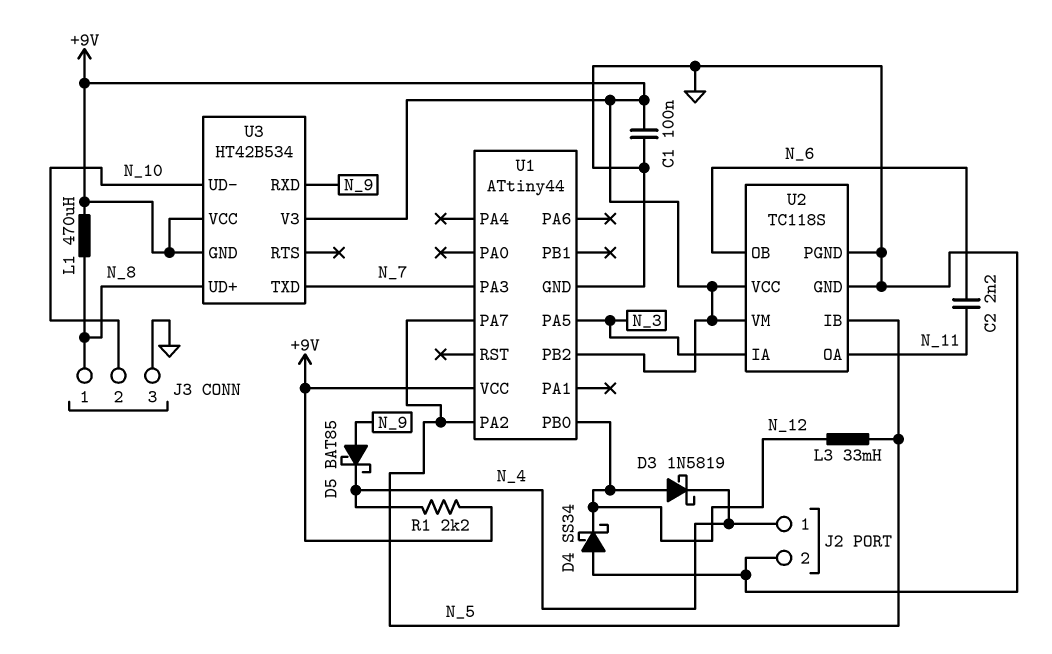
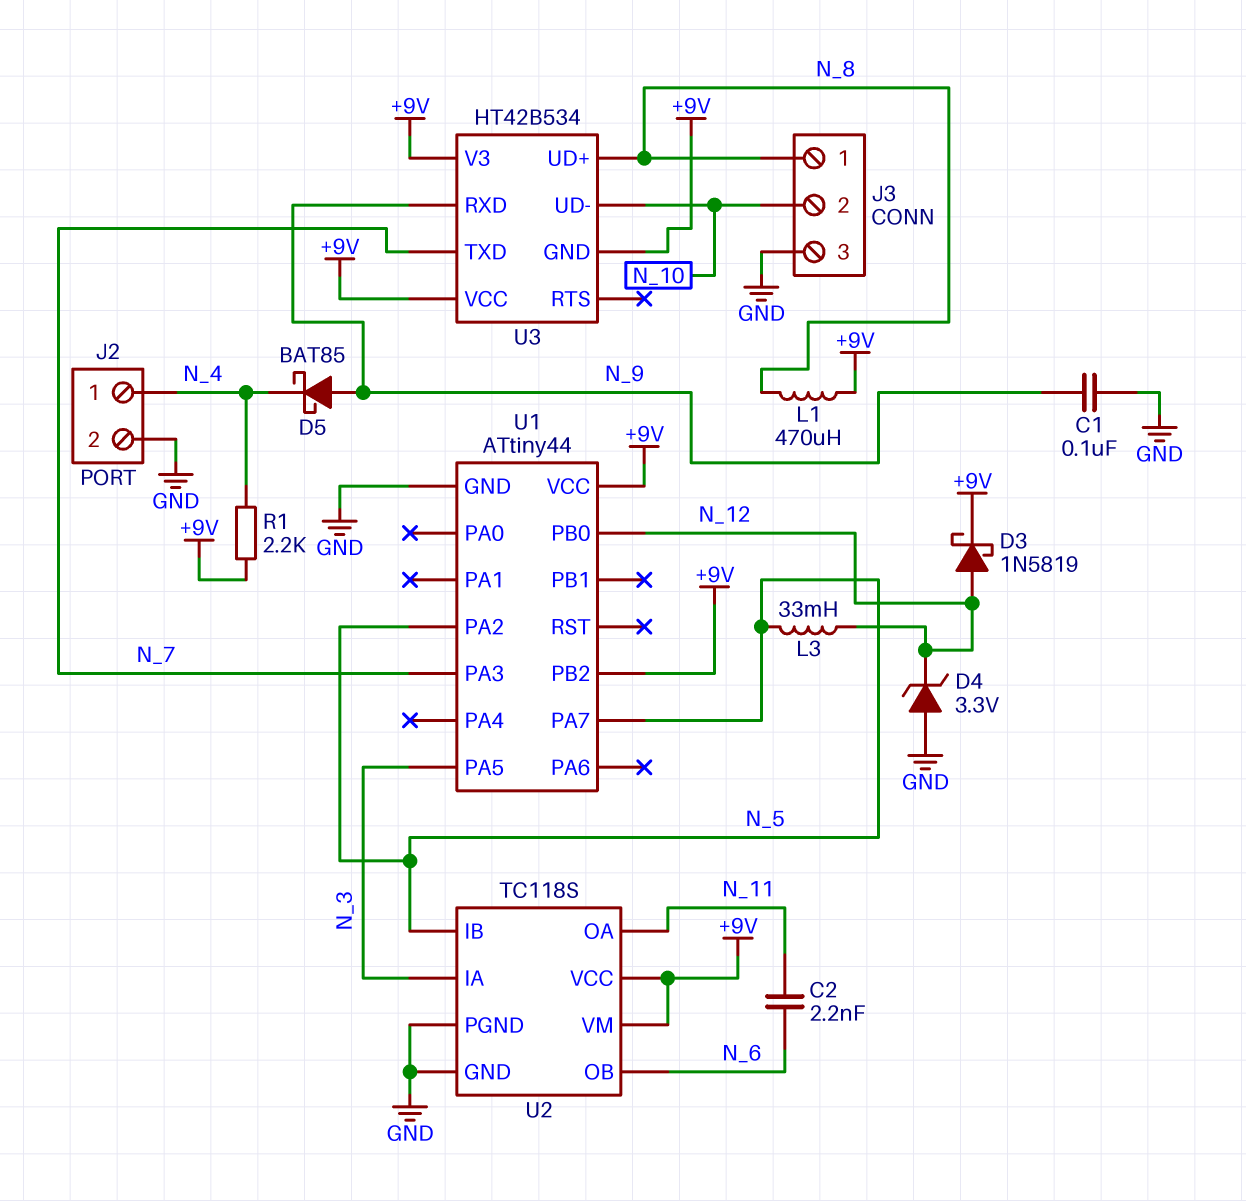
C1: 100nF (+9V, GND) -> 100nF (GND, N_9)
D3: schottky 1N5819 (A N_12, K N_4) -> schottky 1N5819 (A N_12, K +9V)
D4: schottky SS34 (A GND, K N_12) -> zener 3.3V (A GND, K N_12)

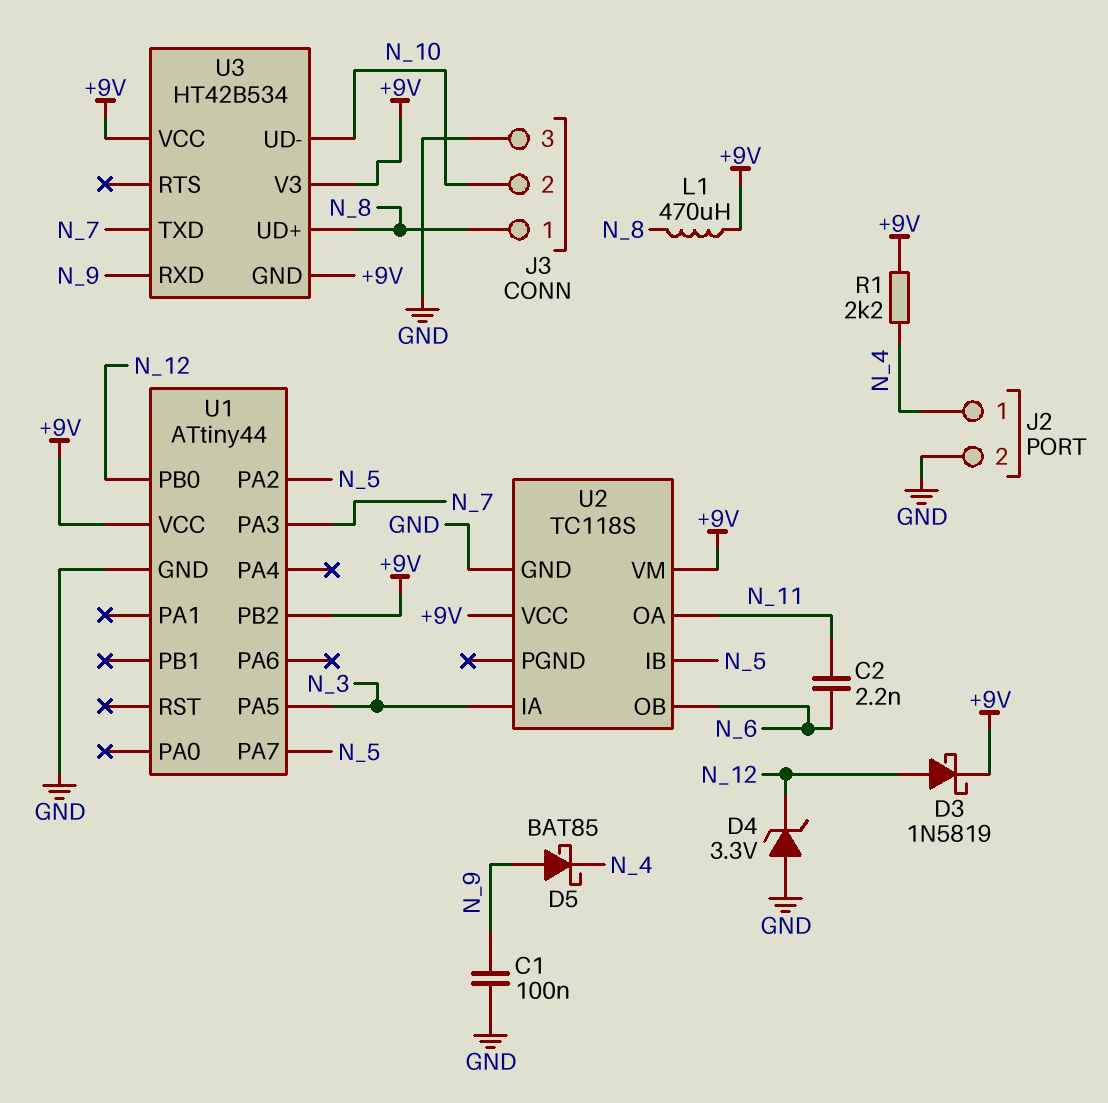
L3: 33mH (N_5, N_12) -> none
U2 pin PGND: GND -> none

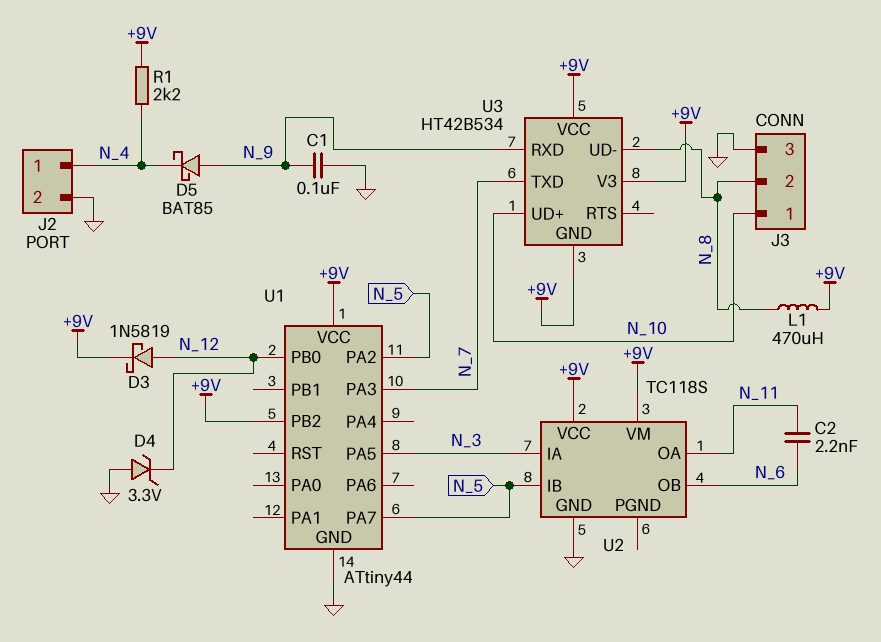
J3 pin 1: N_8 -> N_10
J3 pin 2: N_10 -> N_8
U3 pin UD+: N_8 -> N_10
U3 pin UD-: N_10 -> N_8

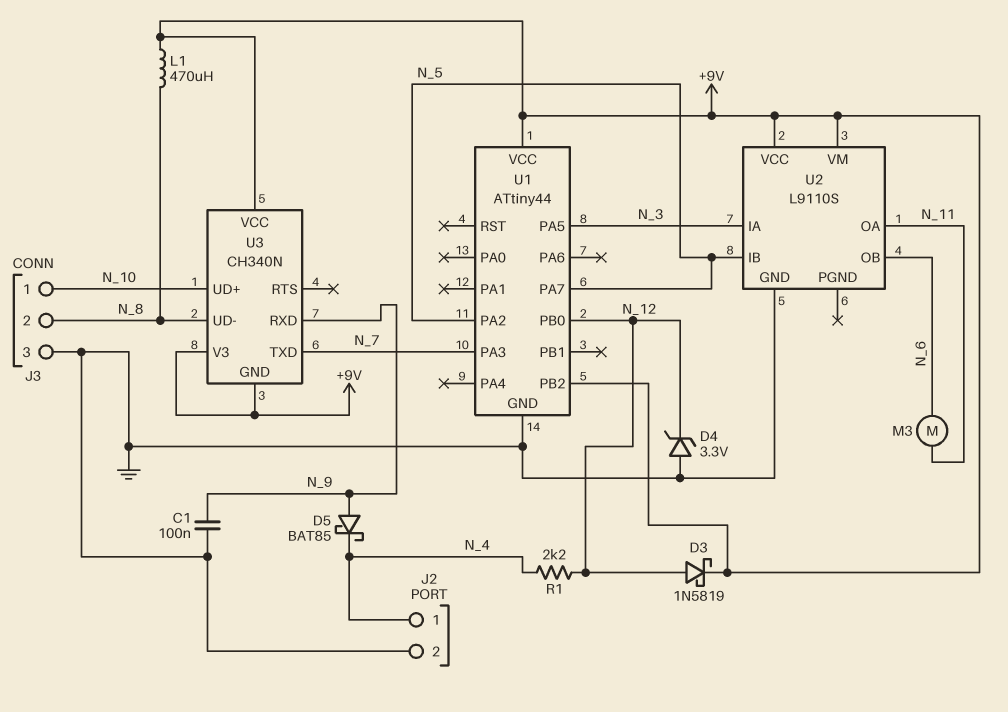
C2: 2.2nF (N_6, N_11) -> none
M3: none -> motor (N_6, N_11)
R1: 2.2k (+9V, N_4) -> 2.2k (N_4, N_12)
U2: TC118S -> L9110S
U3: HT42B534 -> CH340N

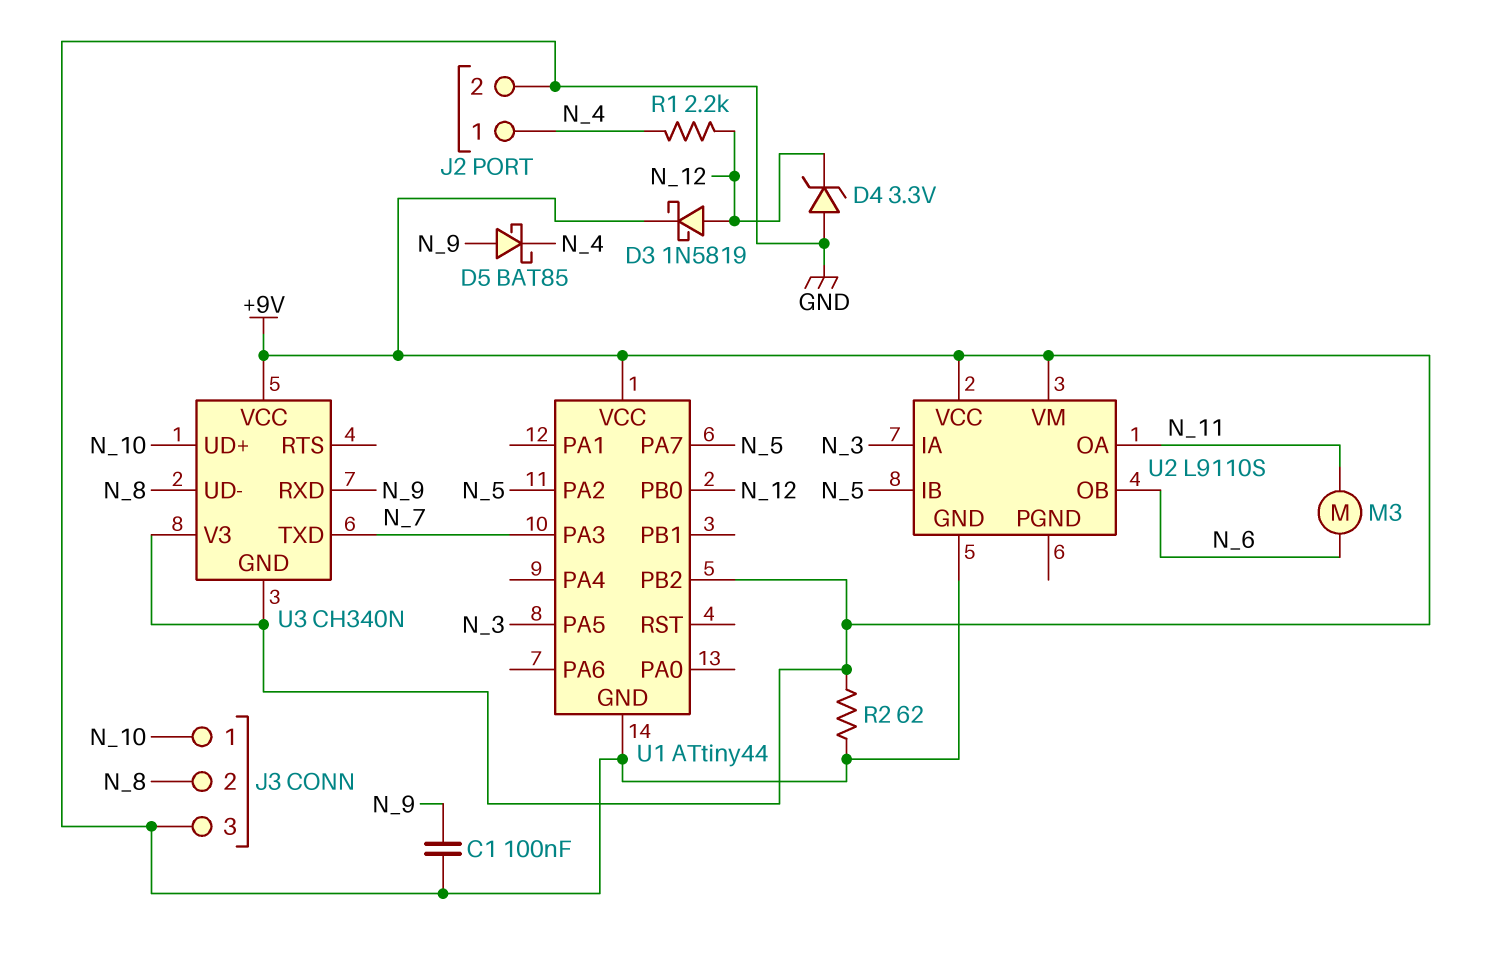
L1: 470uH (+9V, N_8) -> none
R2: none -> 62 (+9V, GND)

